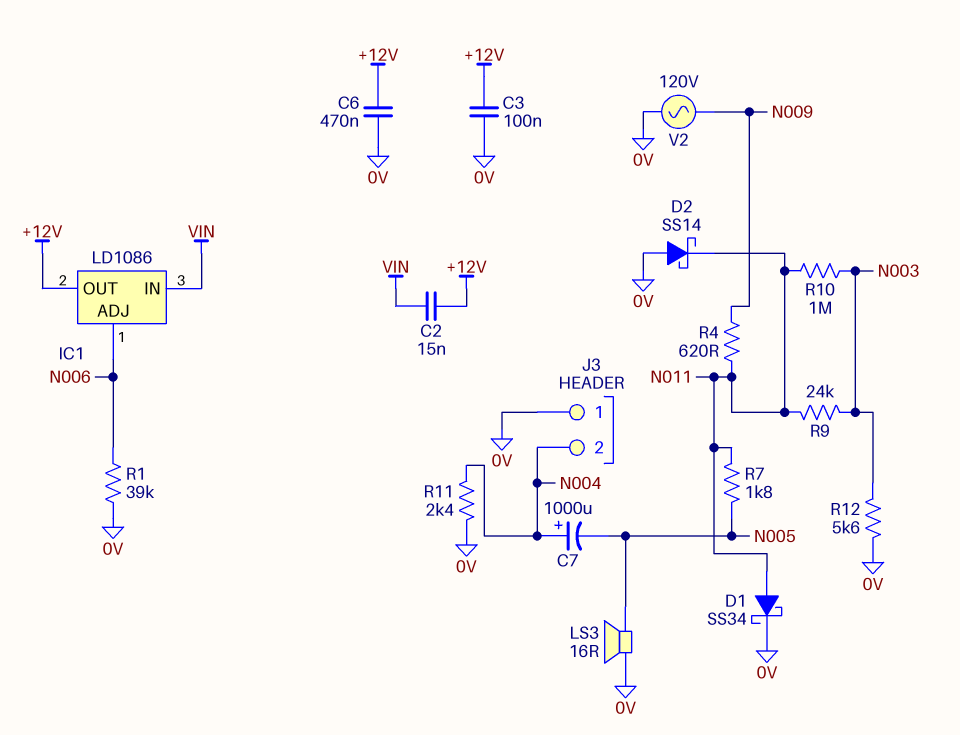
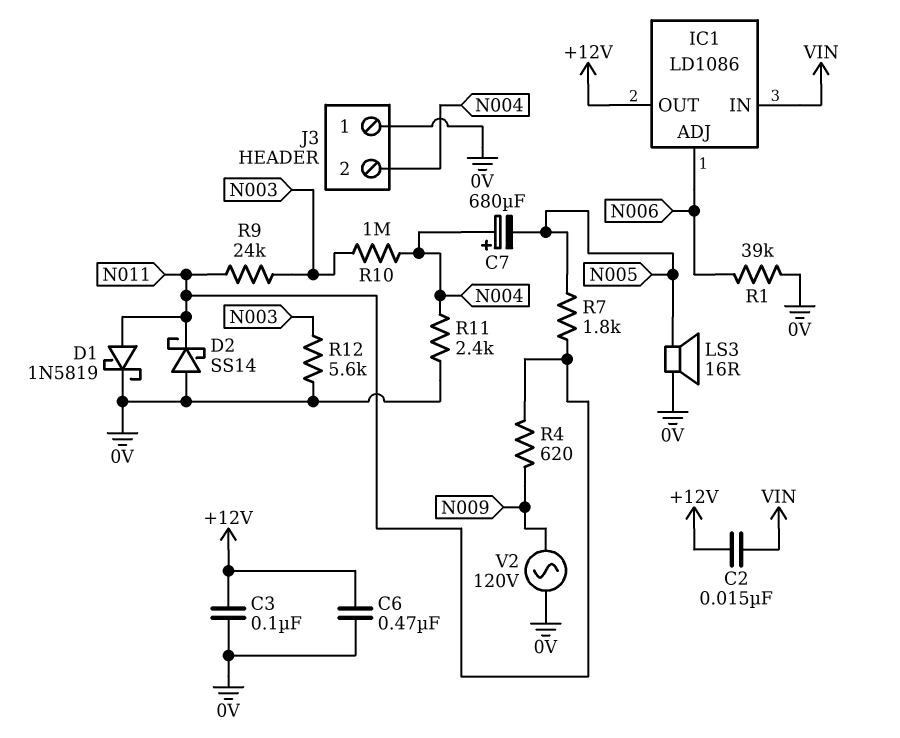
C7: 1000uF (plus N004, minus N005) -> 680uF (plus N004, minus N005)
D1: schottky SS34 (A N011, K 0V) -> schottky 1N5819 (A N011, K 0V)
R10: 1M (N003, N011) -> 1M (N003, N004)

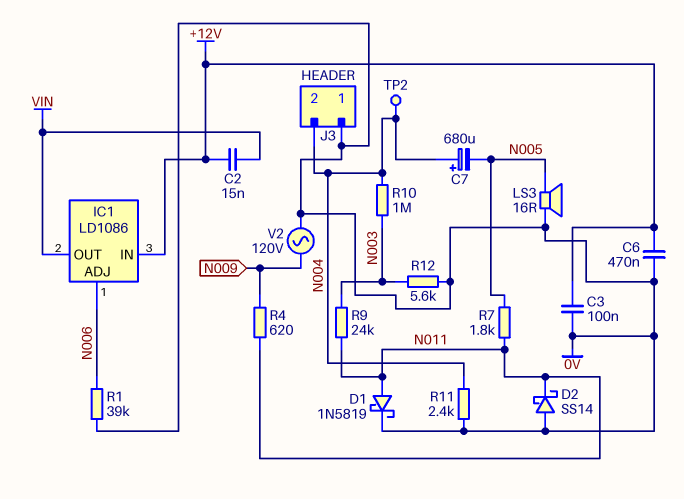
IC1 pin IN: VIN -> +12V
IC1 pin OUT: +12V -> VIN
TP2: none -> test point (N004)

